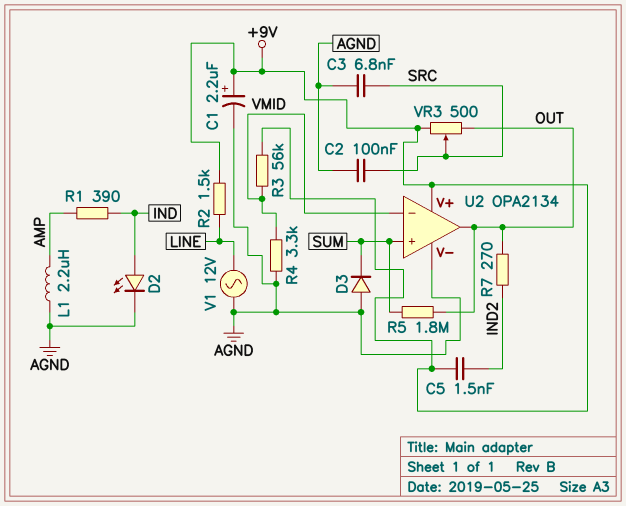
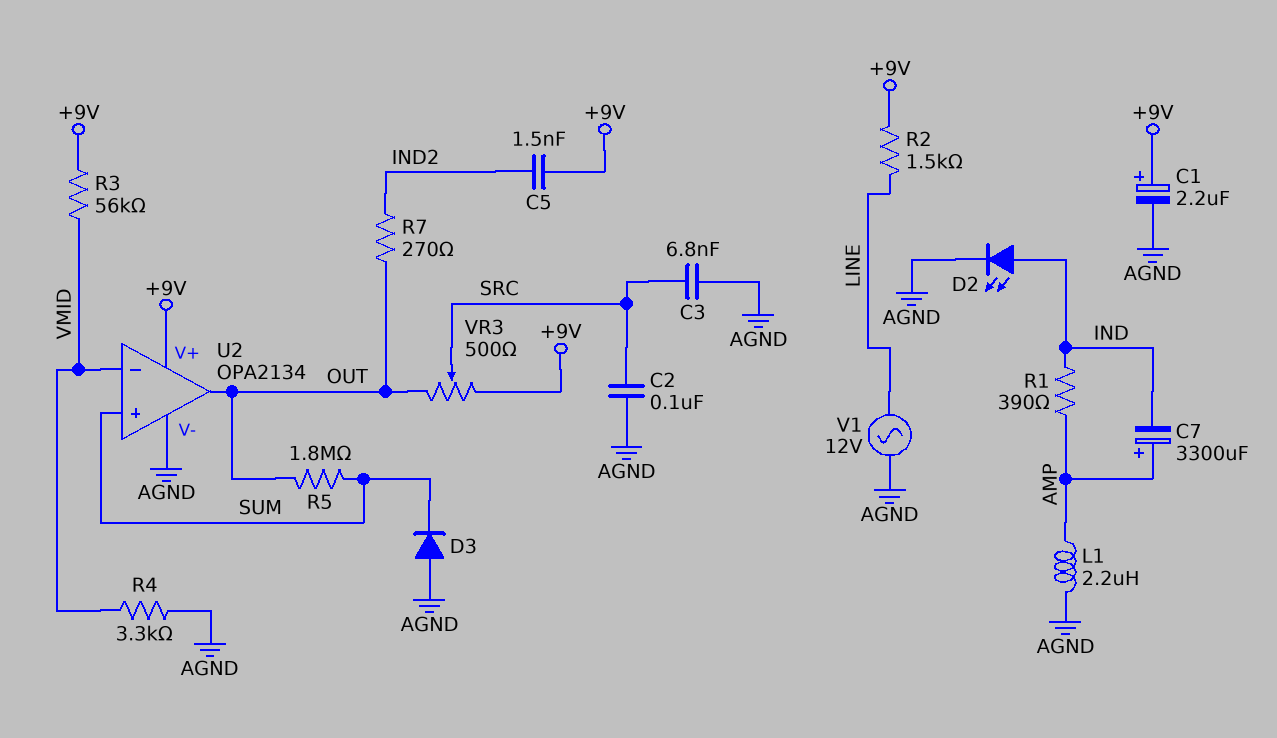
C7: none -> 3300uF (plus AMP, minus IND)

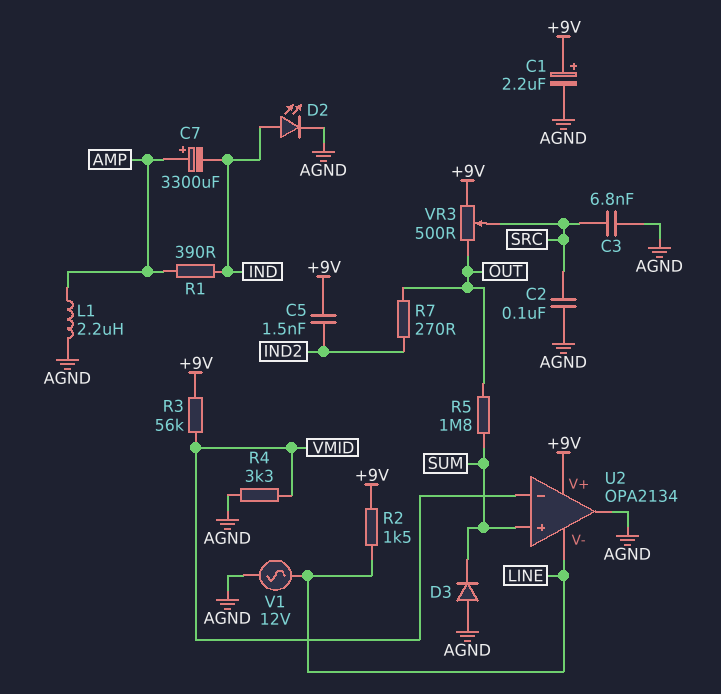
U2 pin V-: AGND -> LINE
U2 pin out: OUT -> AGND

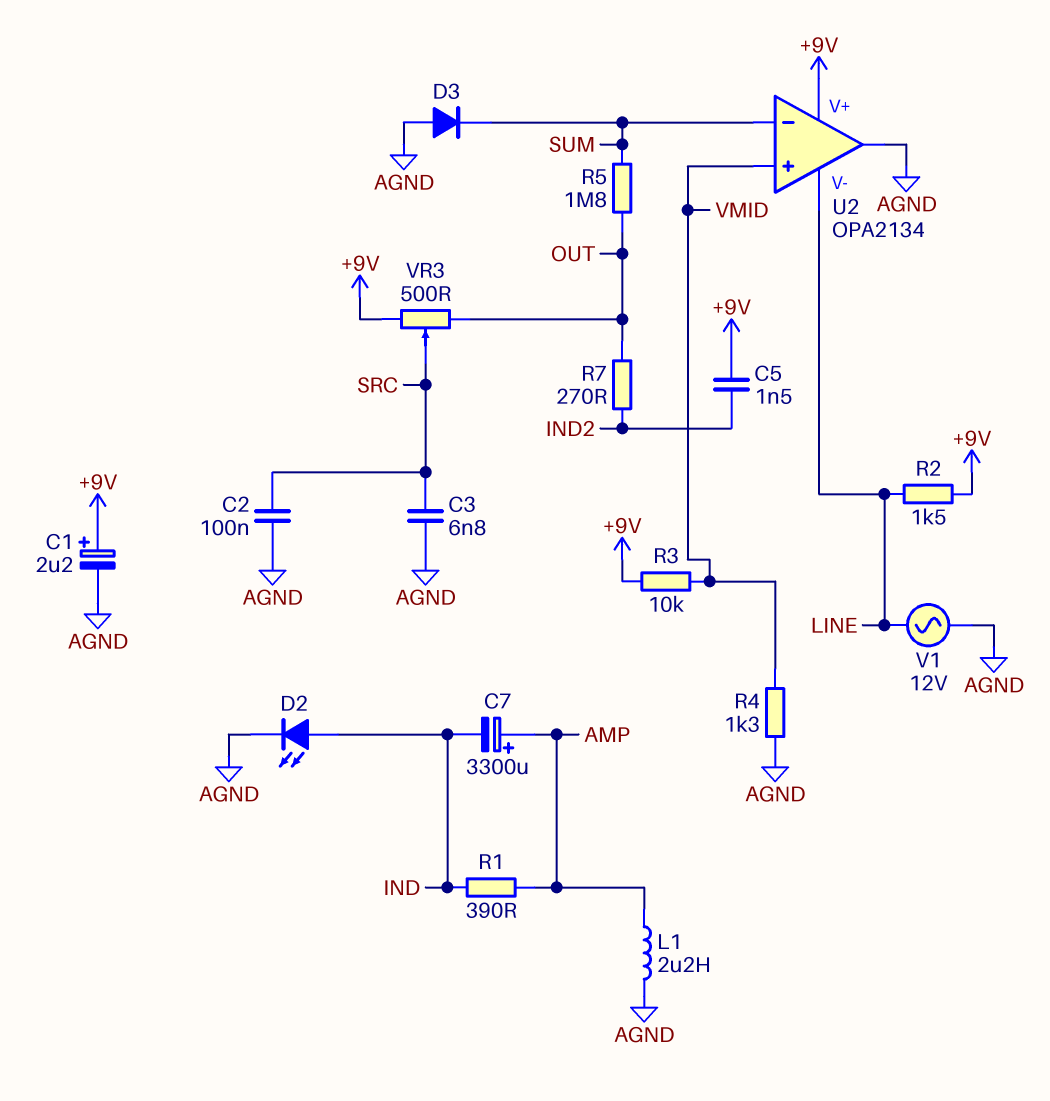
R3: 56k (+9V, VMID) -> 10k (+9V, VMID)
R4: 3.3k (AGND, VMID) -> 1.3k (AGND, VMID)
U2 pin in+: SUM -> VMID
U2 pin in-: VMID -> SUM

